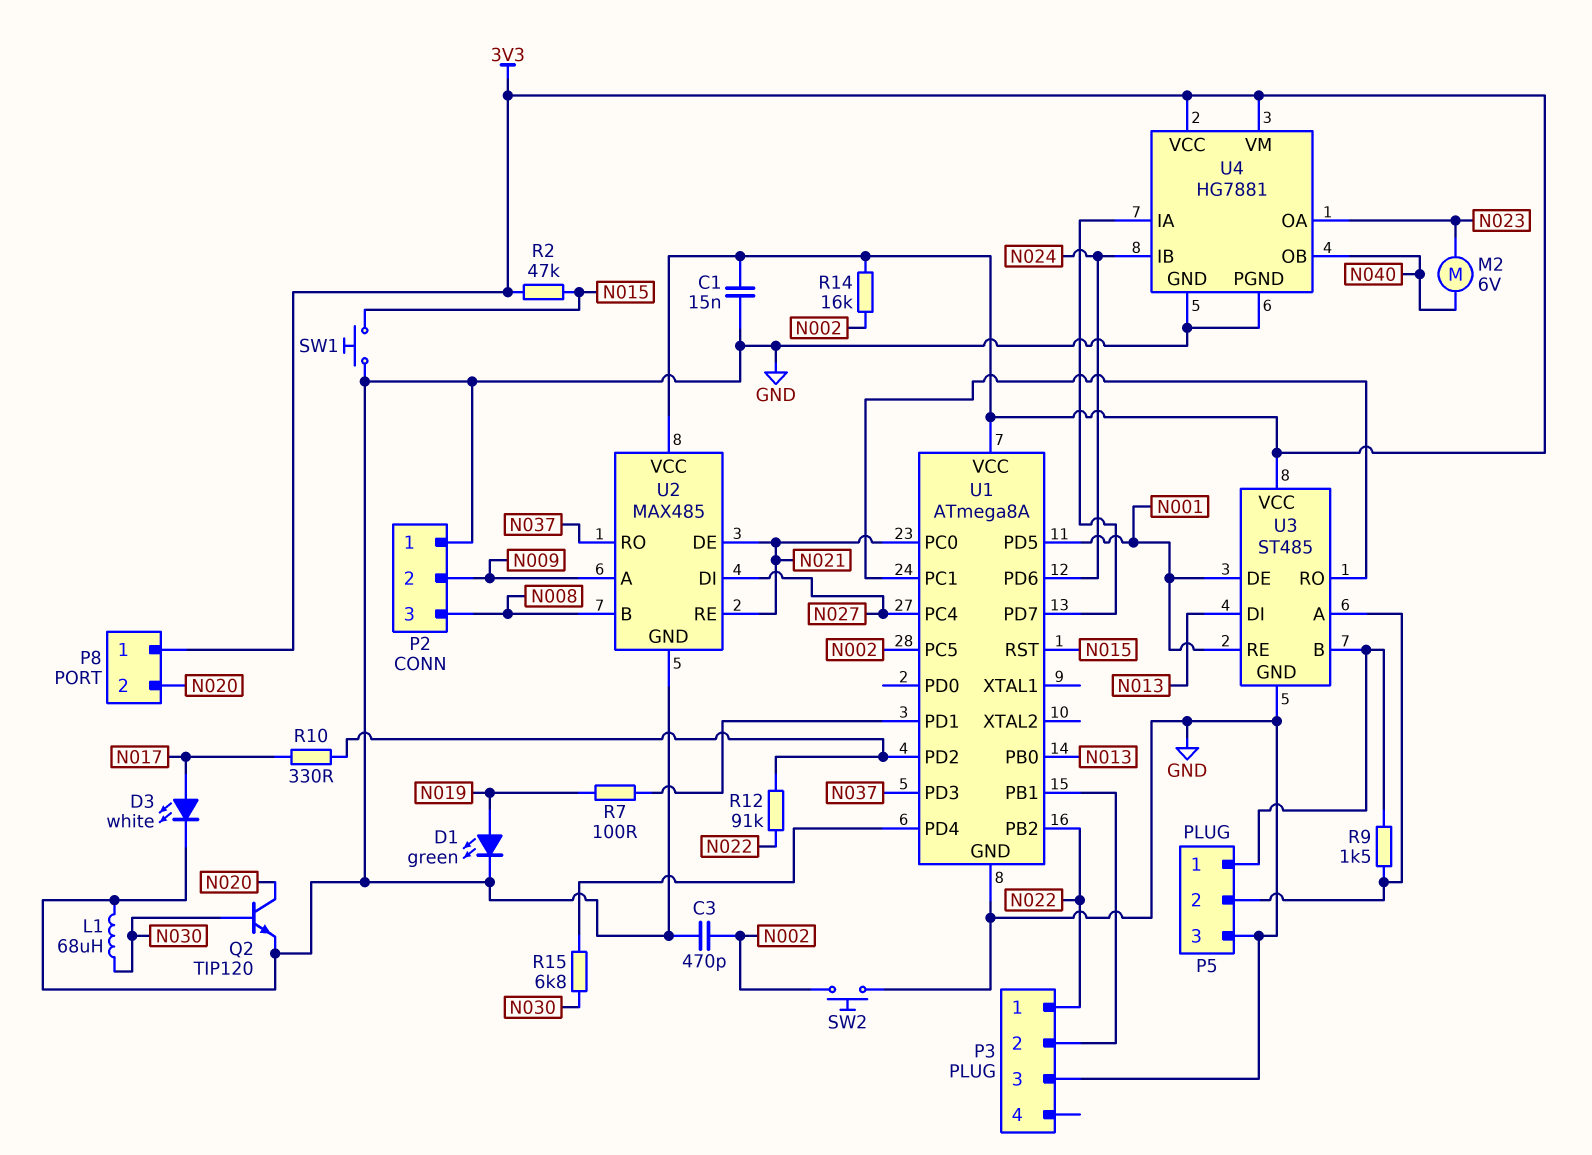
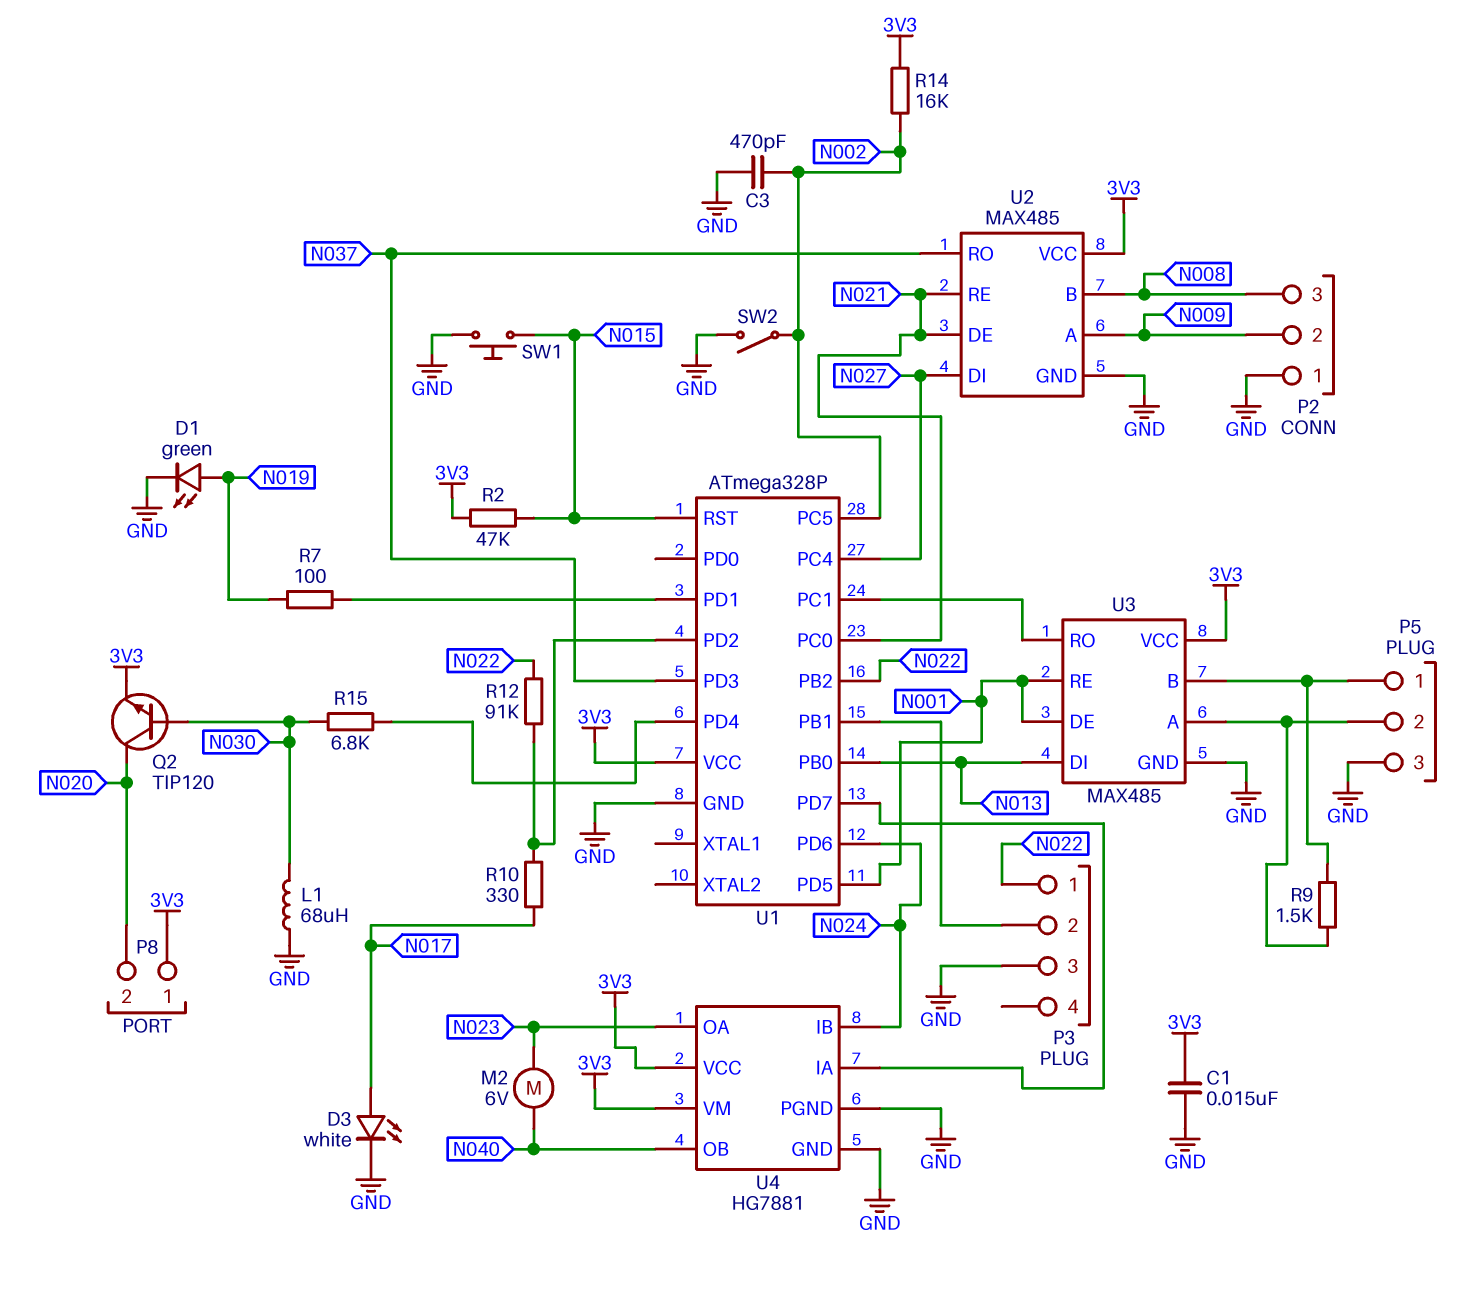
Q2: NPN TIP120 (B N030, C N020, E GND) -> NPN TIP120 (B N030, C N020, E 3V3)
SW2: button (GND, N002) -> switch (GND, N002)
U1: ATmega8A -> ATmega328P
U3: ST485 -> MAX485

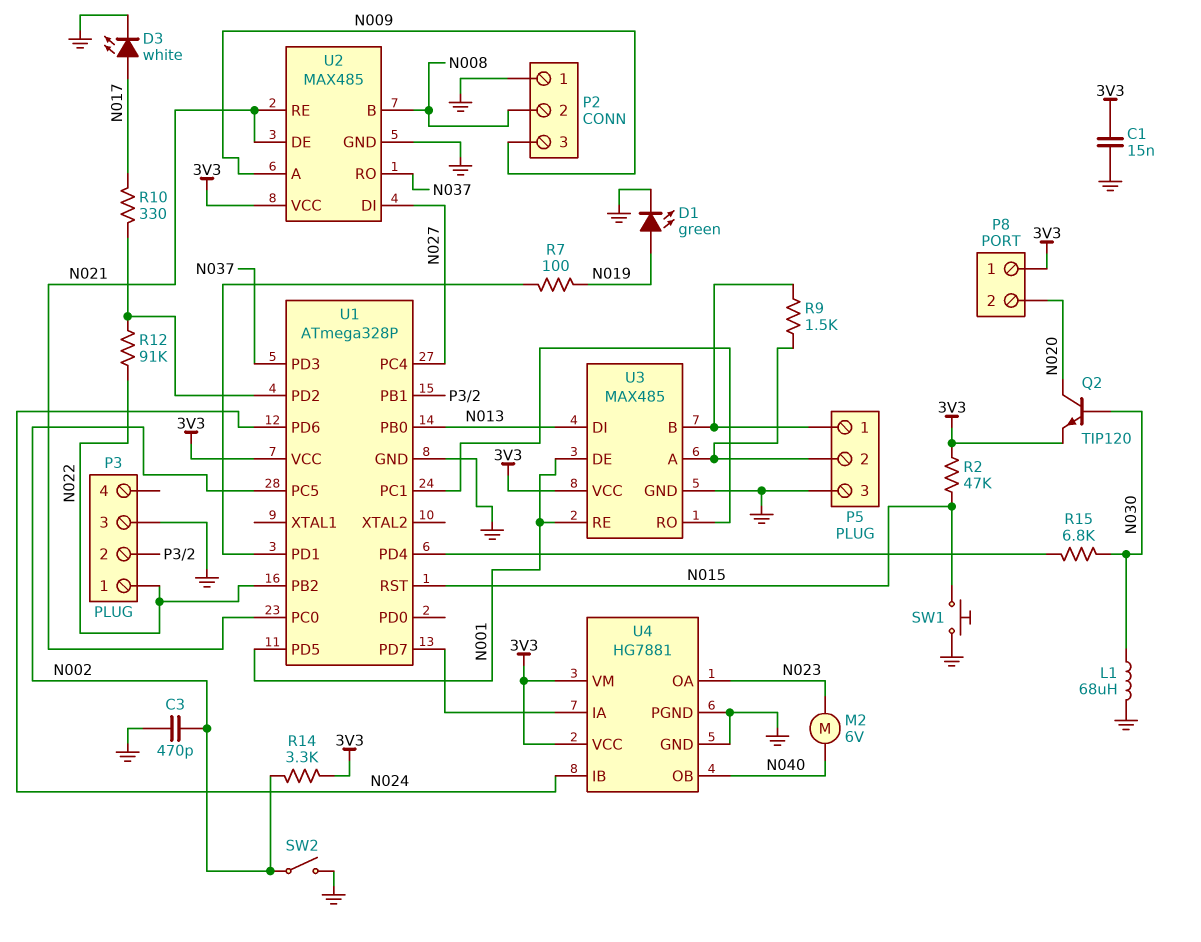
P2 pin 2: N009 -> N008
P2 pin 3: N008 -> N009
R14: 16k (3V3, N002) -> 3.3k (3V3, N002)

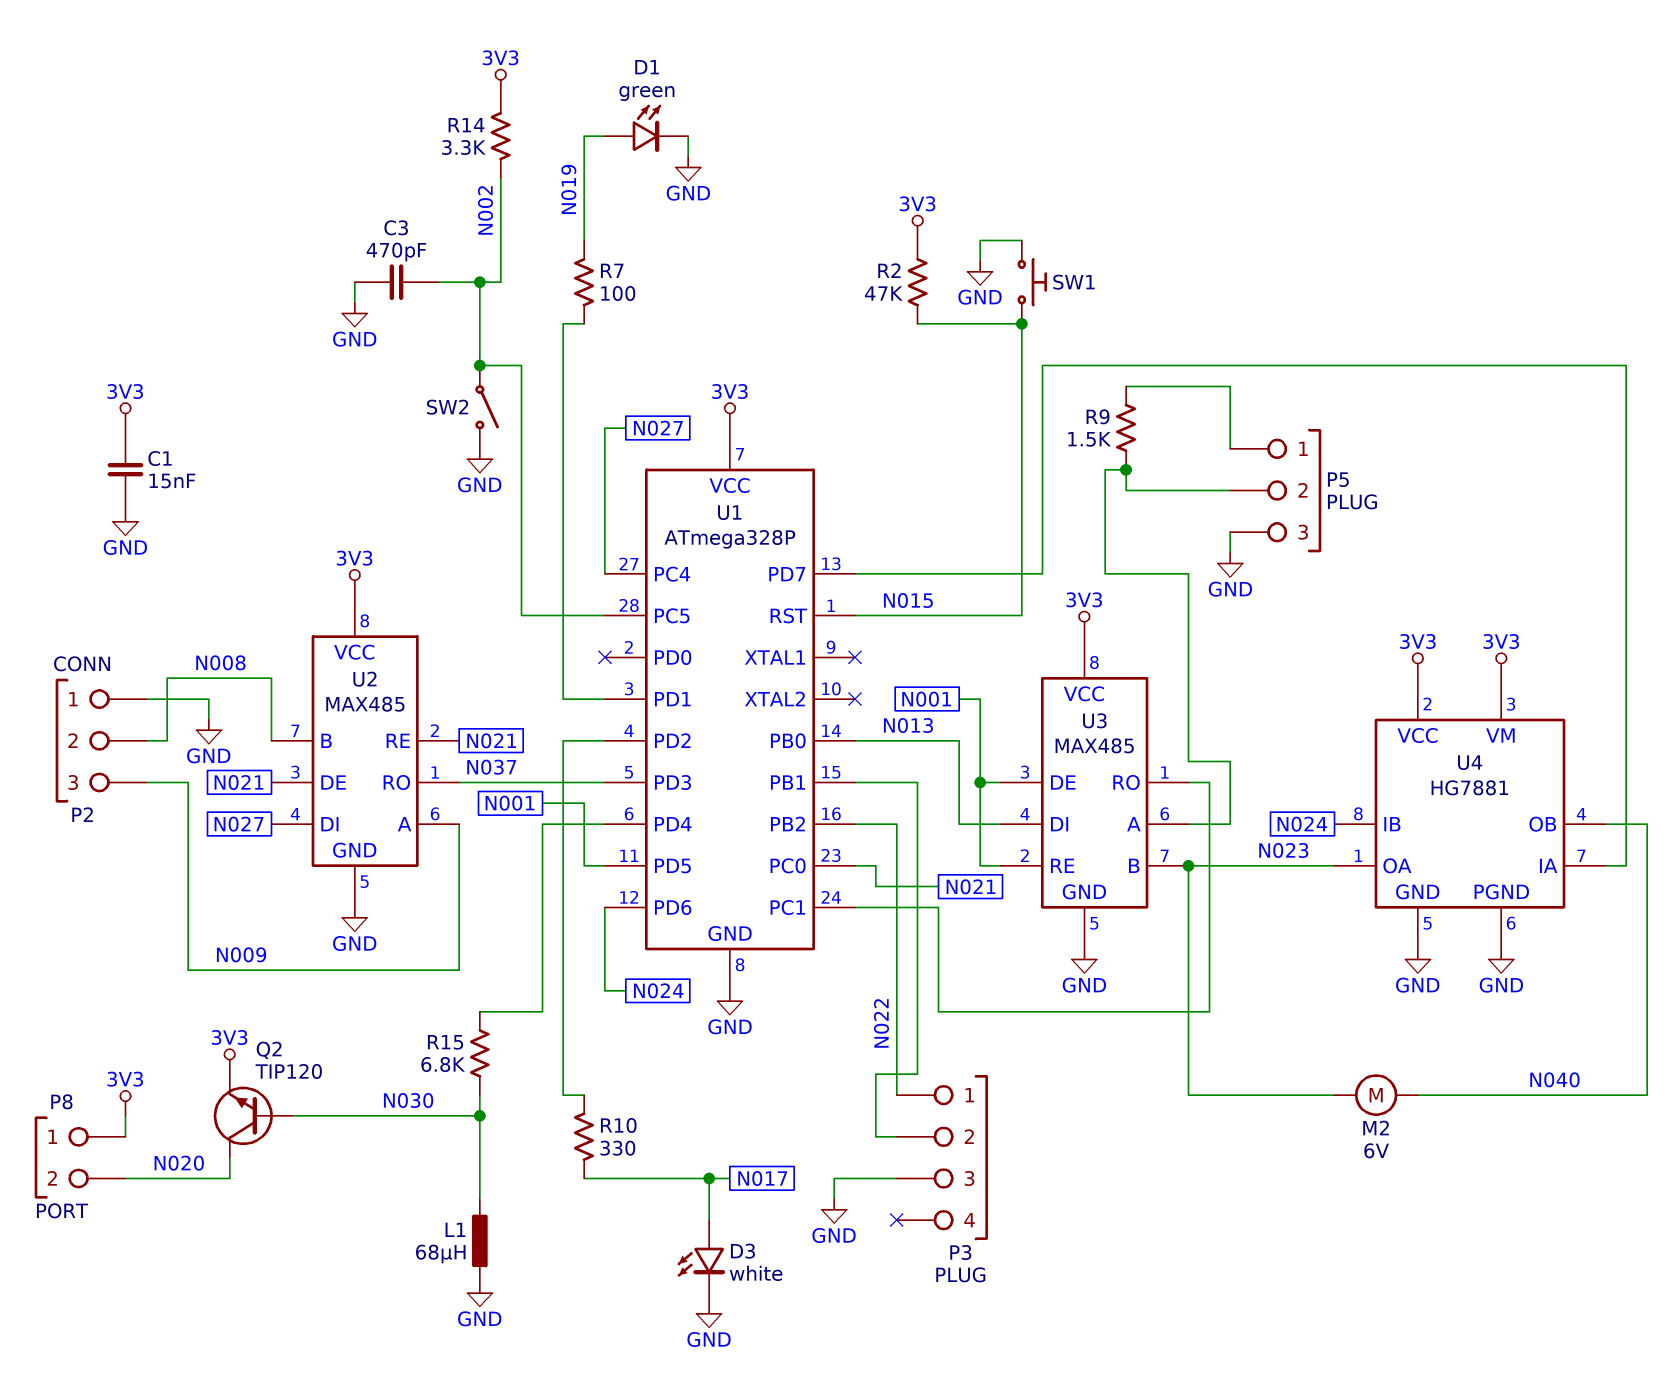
R12: 91k (N022, U1/PD2) -> none
U3 pin B: P5/1 -> N023

